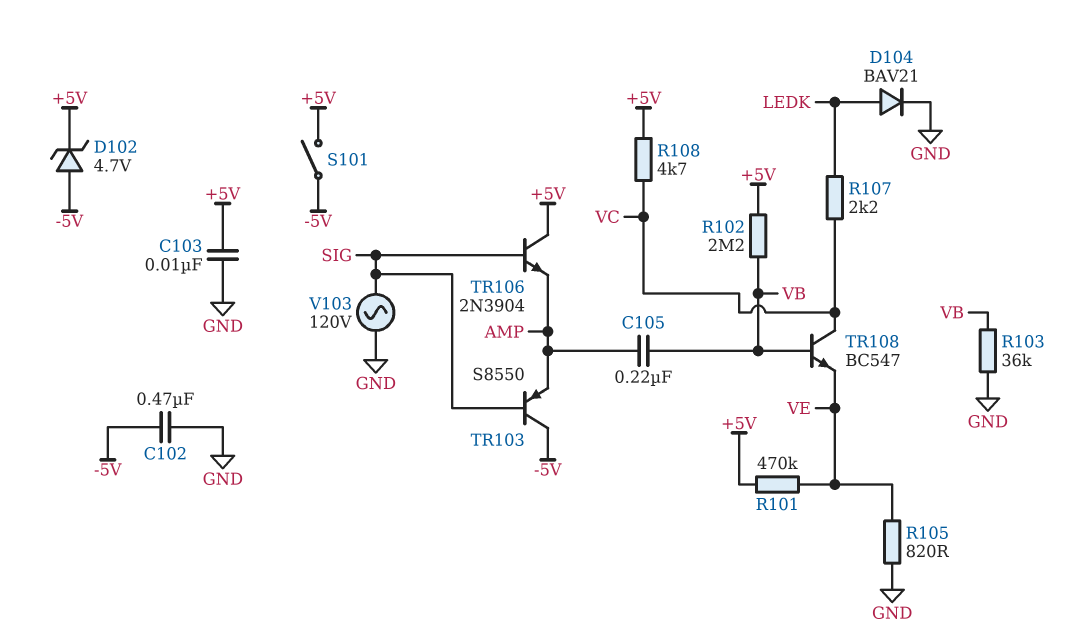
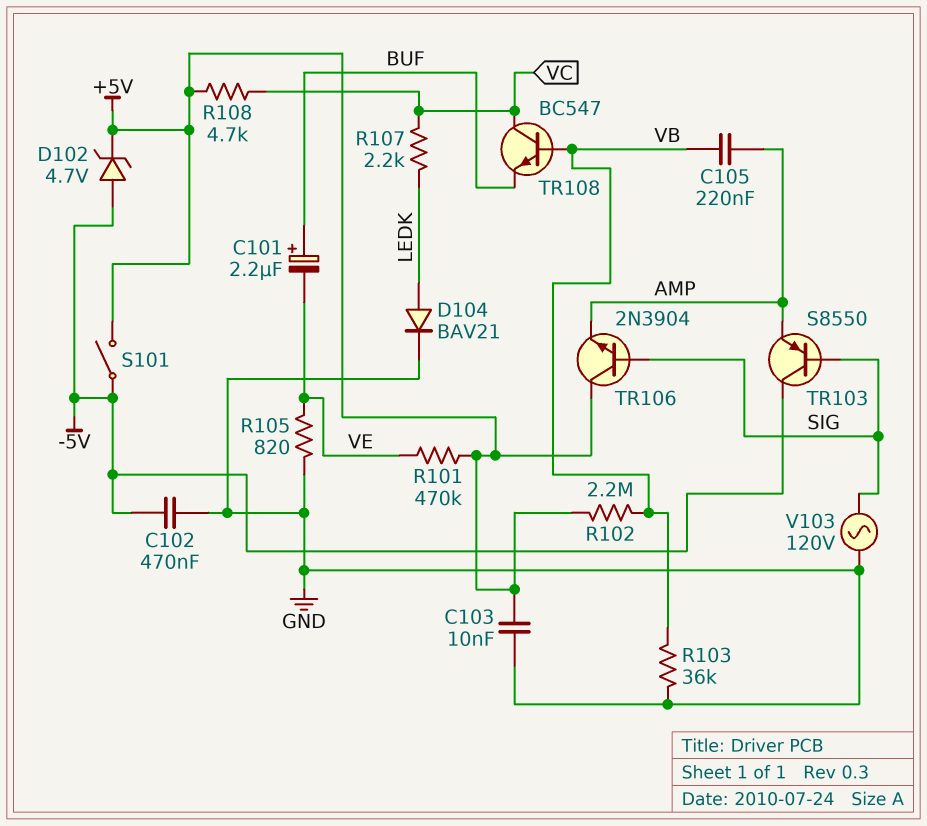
C101: none -> 2.2uF (plus BUF, minus VE)
TR108: NPN BC547 (B VB, C VC, E VE) -> NPN BC547 (B VB, C VC, E BUF)

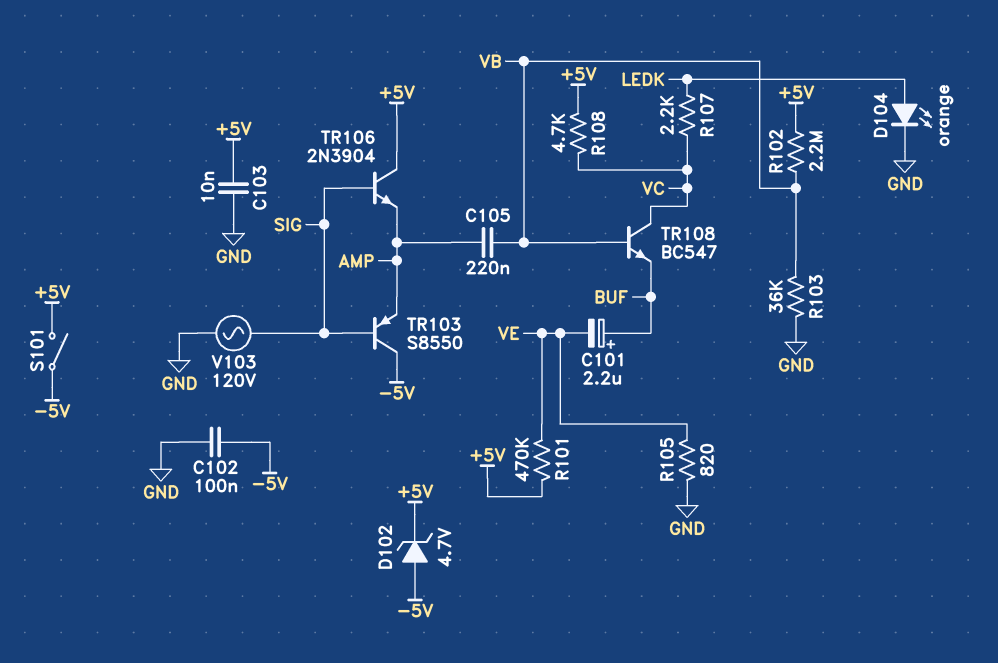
C102: 470nF (-5V, GND) -> 100nF (-5V, GND)
D104: diode BAV21 (A LEDK, K GND) -> LED orange (A LEDK, K GND)

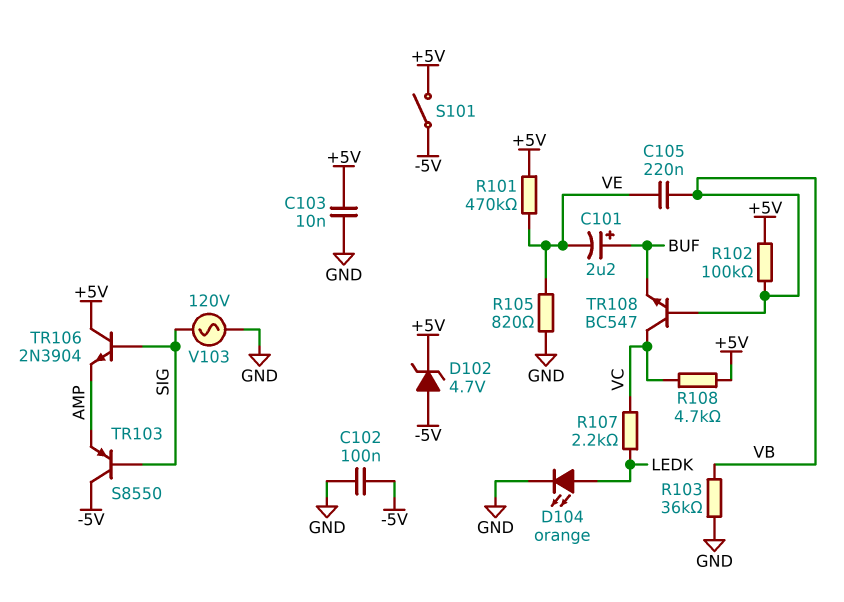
C105: 220nF (AMP, VB) -> 220nF (VB, VE)
R102: 2.2M (+5V, VB) -> 100k (+5V, VB)

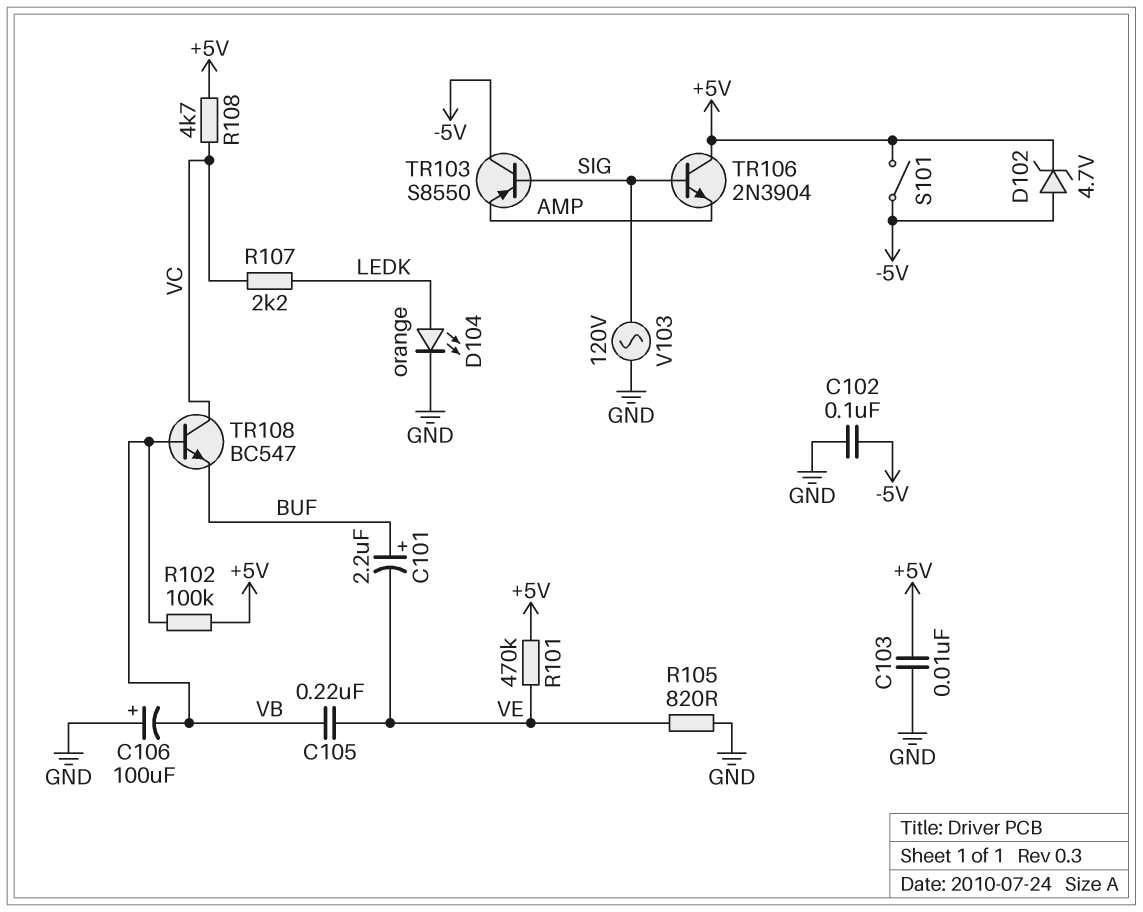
C106: none -> 100uF (plus GND, minus VB)
R103: 36k (GND, VB) -> none

